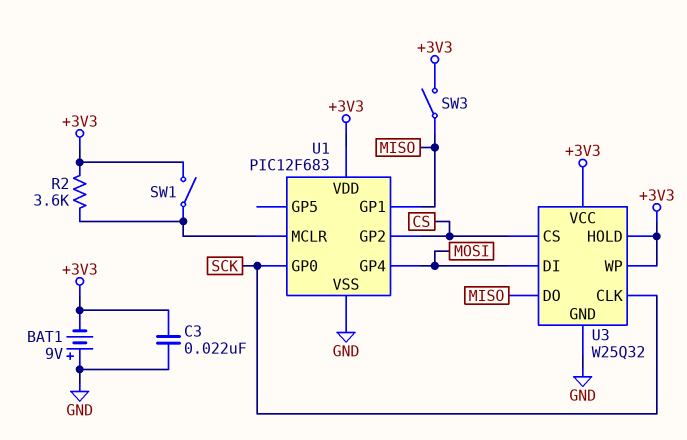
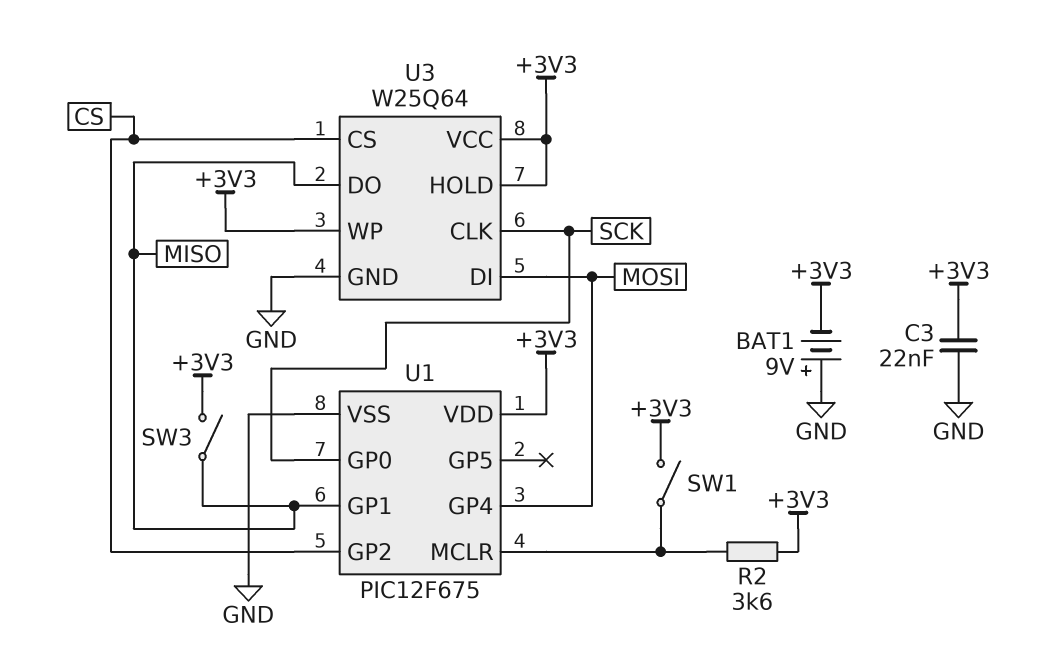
U1: PIC12F683 -> PIC12F675
U3: W25Q32 -> W25Q64

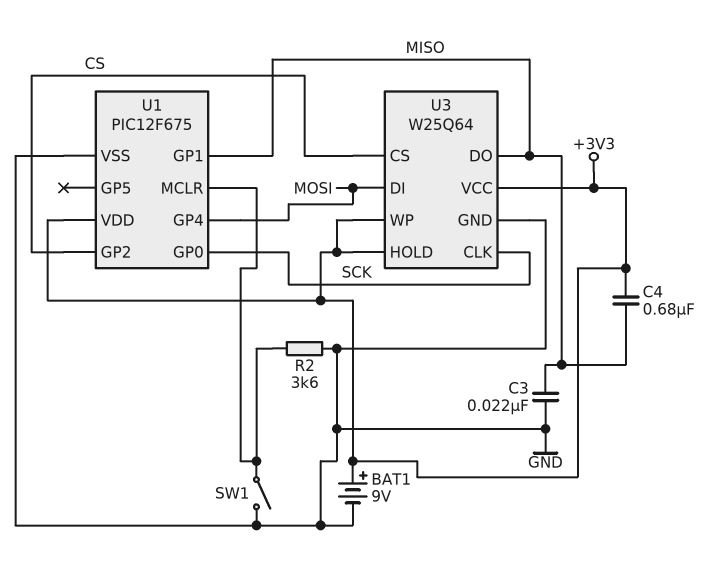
BAT1: 9V (plus GND, minus +3V3) -> 9V (plus +3V3, minus GND)
C3: 22nF (+3V3, GND) -> 22nF (GND, MISO)
C4: none -> 680nF (+3V3, MISO)
R2: 3.6k (+3V3, U1/MCLR) -> 3.6k (GND, U1/MCLR)
SW1: switch (+3V3, U1/MCLR) -> switch (GND, U1/MCLR)
SW3: switch (+3V3, MISO) -> none

